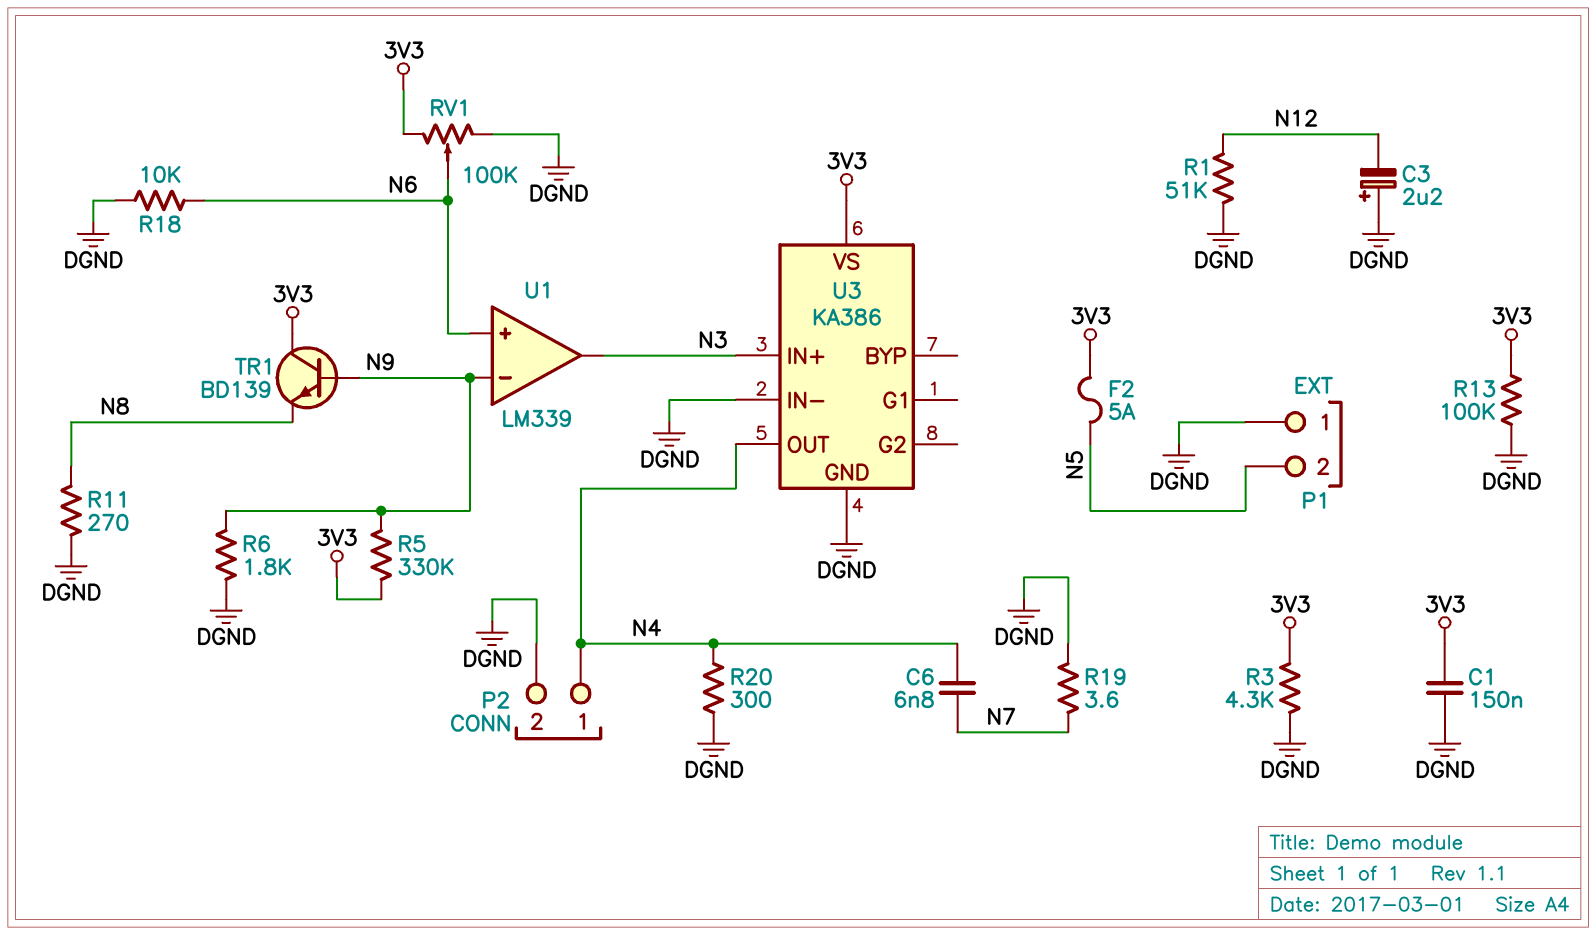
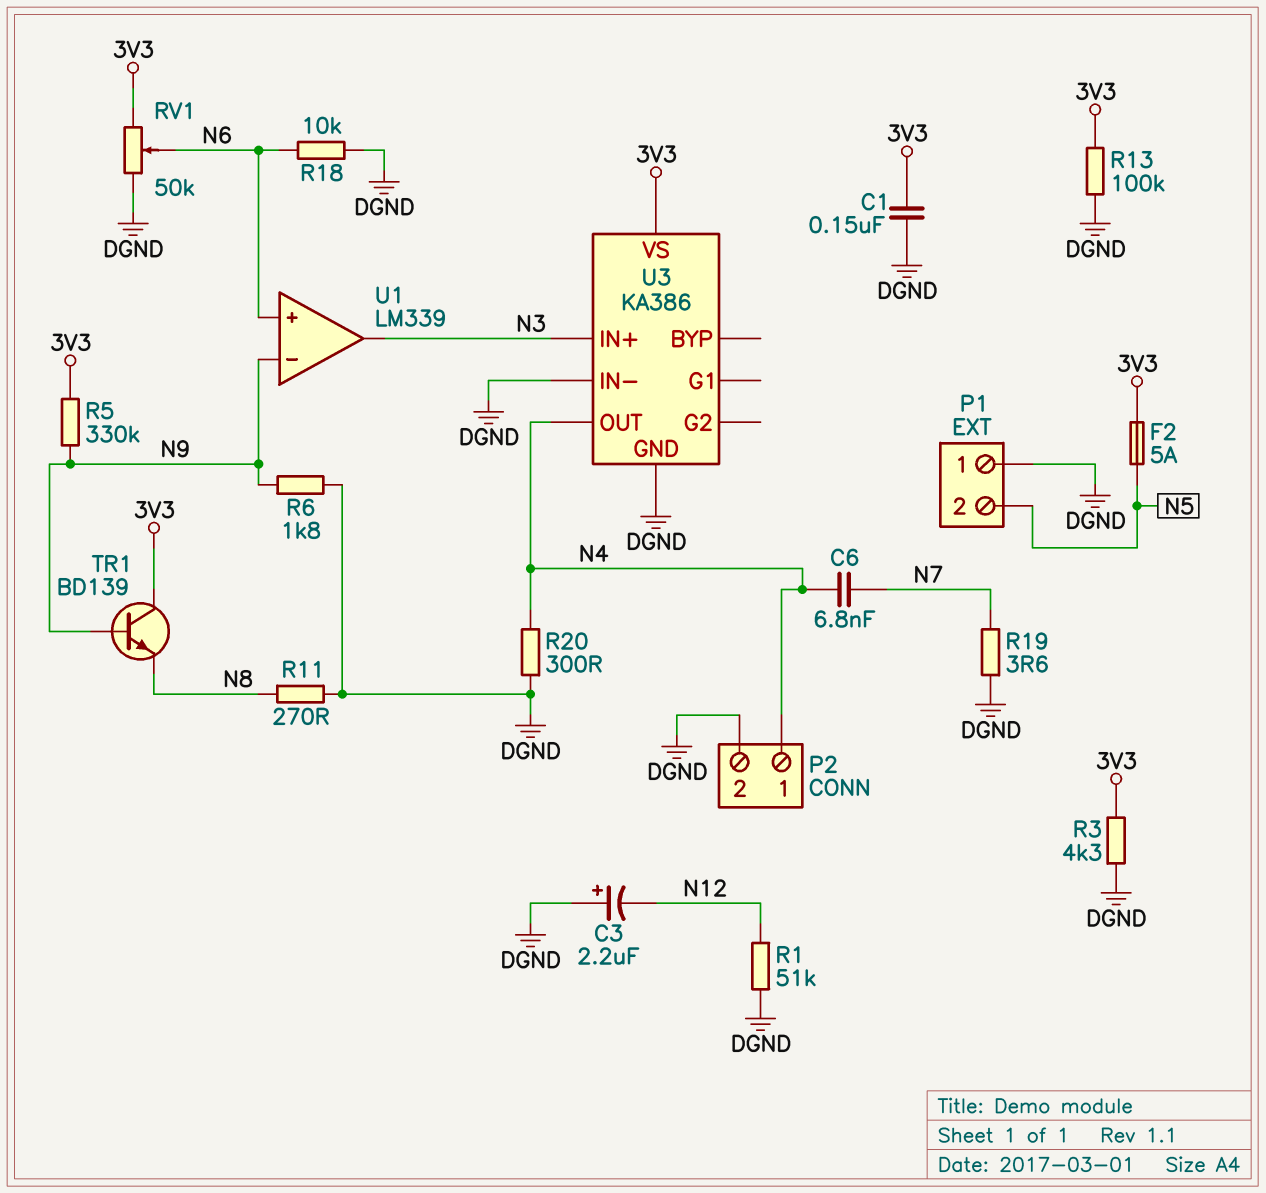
RV1: 100k (3V3, DGND, wiper N6) -> 50k (3V3, DGND, wiper N6)

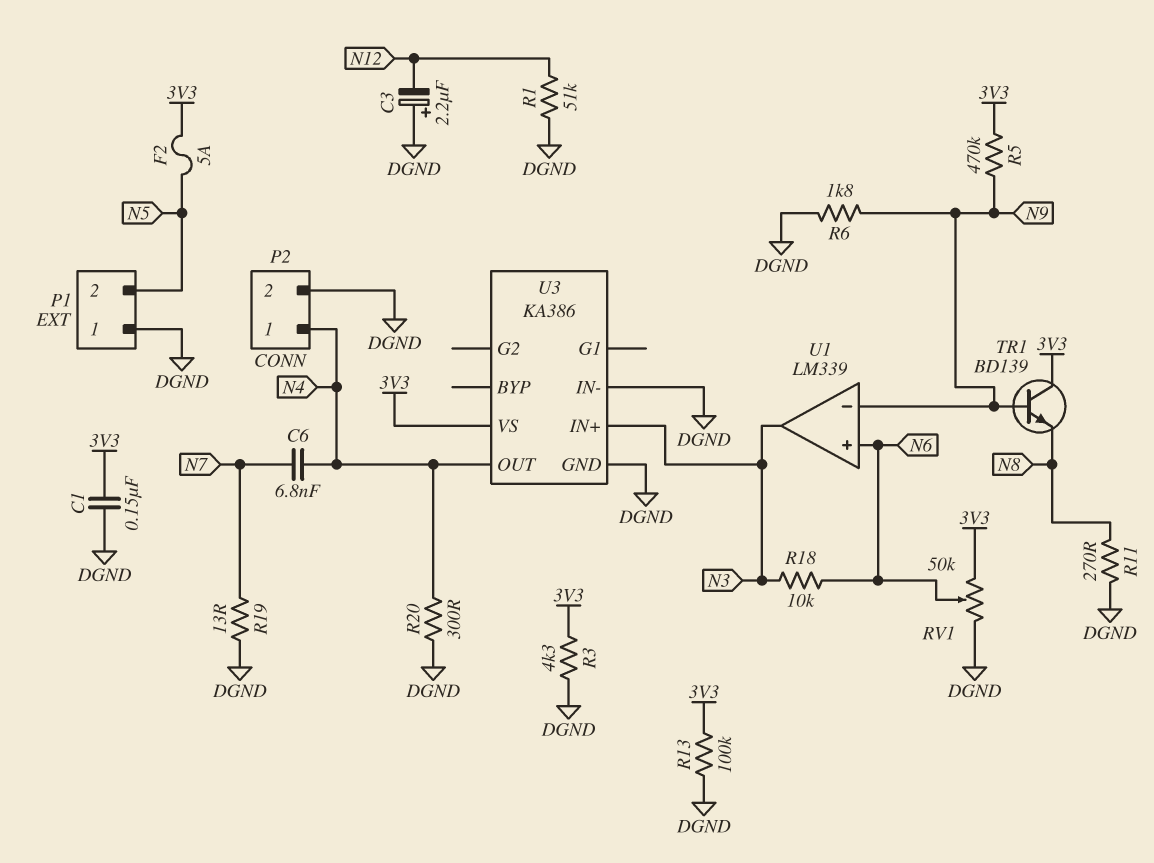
R5: 330k (3V3, N9) -> 470k (3V3, N9)
R18: 10k (DGND, N6) -> 10k (N3, N6)
R19: 3.6 (DGND, N7) -> 13 (DGND, N7)

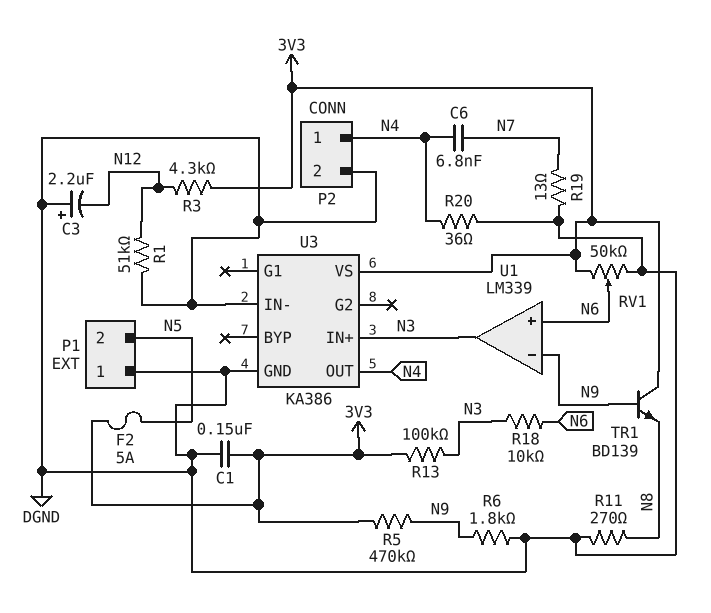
R3: 4.3k (3V3, DGND) -> 4.3k (3V3, N12)
R13: 100k (3V3, DGND) -> 100k (3V3, N3)
R20: 300 (DGND, N4) -> 36 (DGND, N4)

